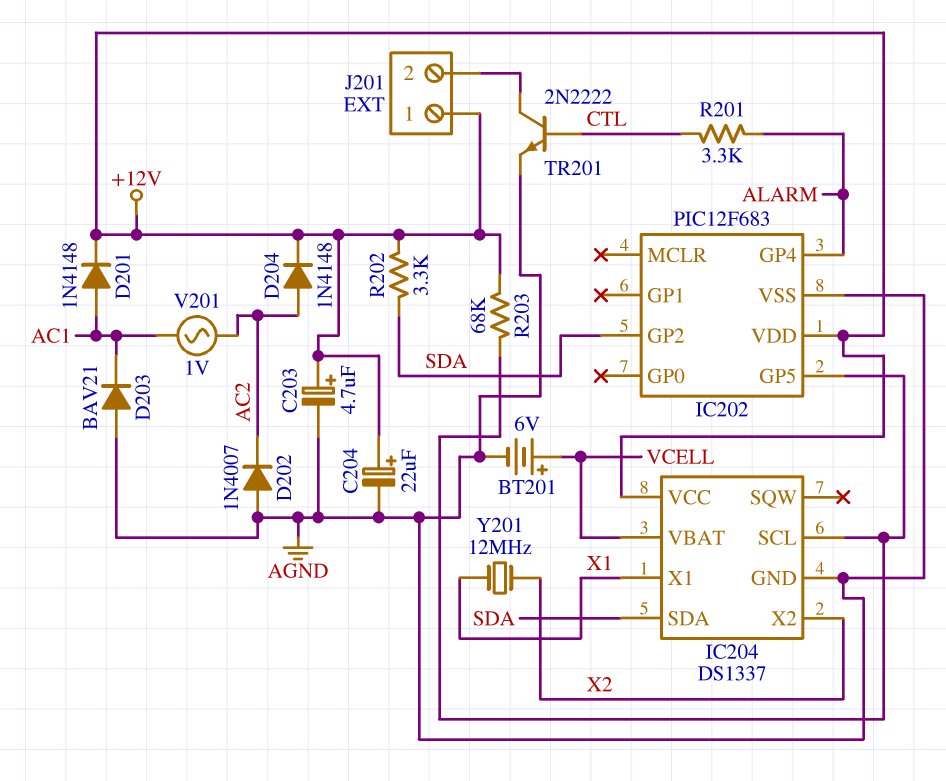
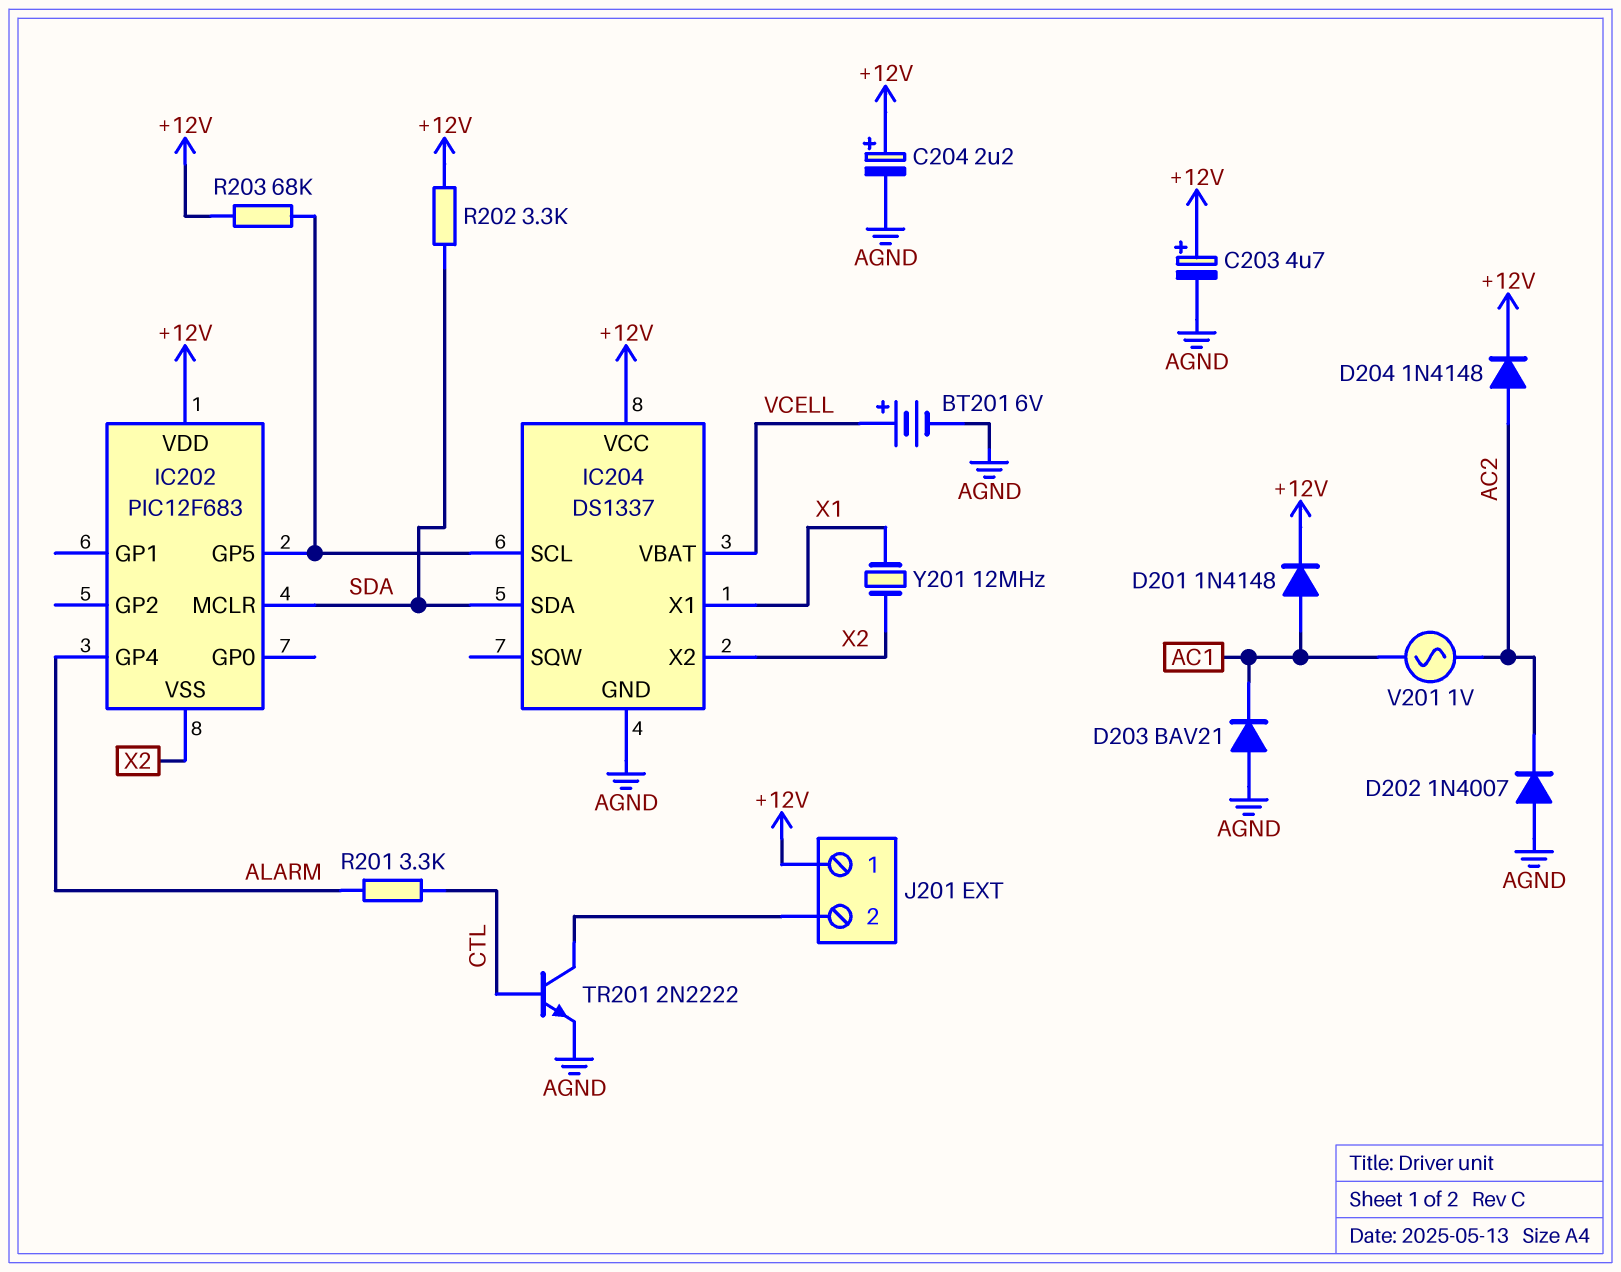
C204: 22uF (plus +12V, minus AGND) -> 2.2uF (plus +12V, minus AGND)
IC202 pin GP2: SDA -> none
IC202 pin MCLR: none -> SDA
IC202 pin VSS: AGND -> X2

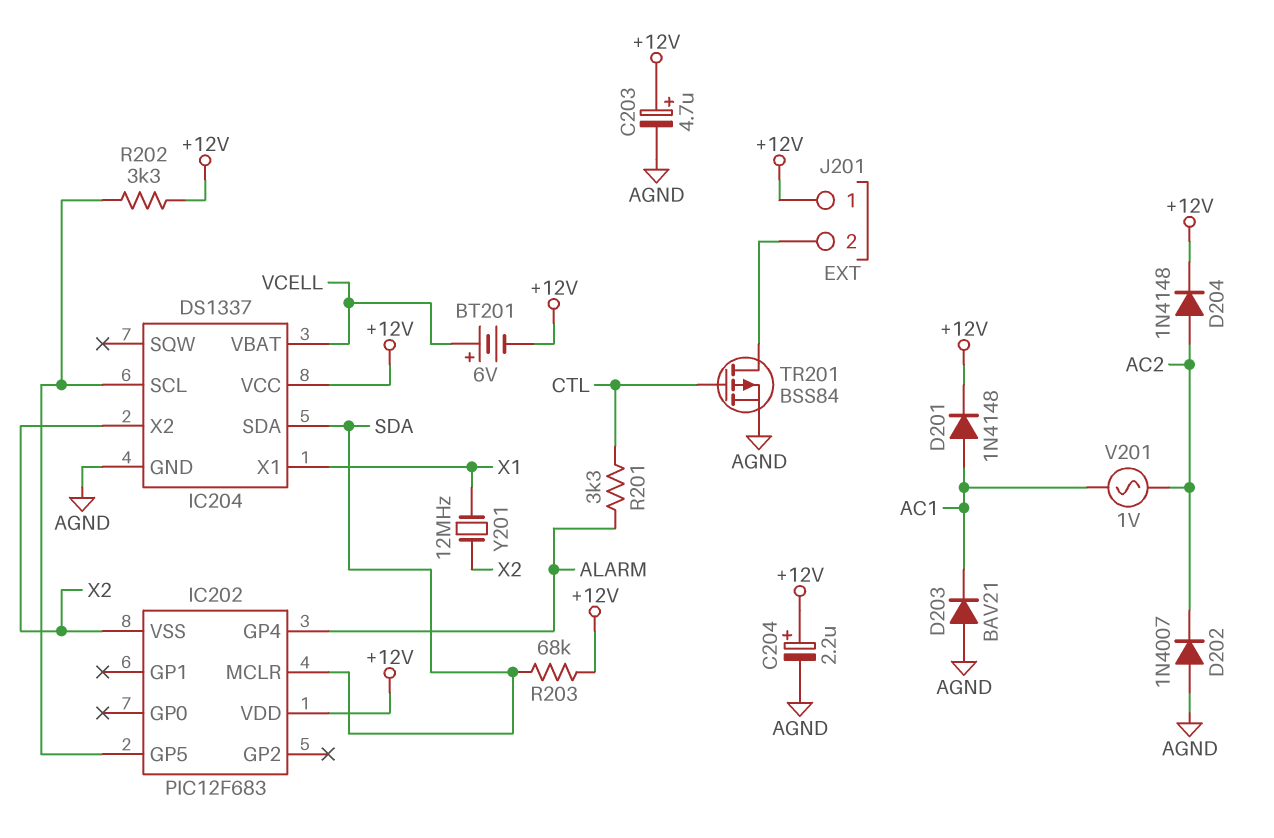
BT201: 6V (plus VCELL, minus AGND) -> 6V (plus VCELL, minus +12V)
R202: 3.3k (+12V, SDA) -> 3.3k (+12V, IC202/GP5)
R203: 68k (+12V, IC202/GP5) -> 68k (+12V, SDA)
TR201: NPN 2N2222 (B CTL, C J201/2, E AGND) -> PMOS BSS84 (G CTL, D J201/2, S AGND)

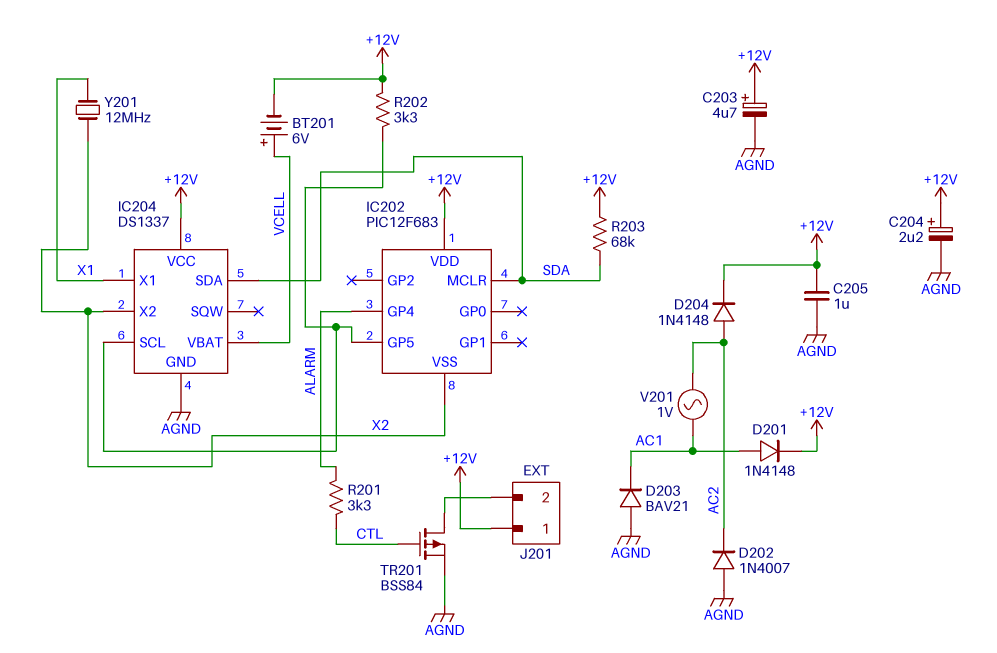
C205: none -> 1uF (+12V, AGND)

